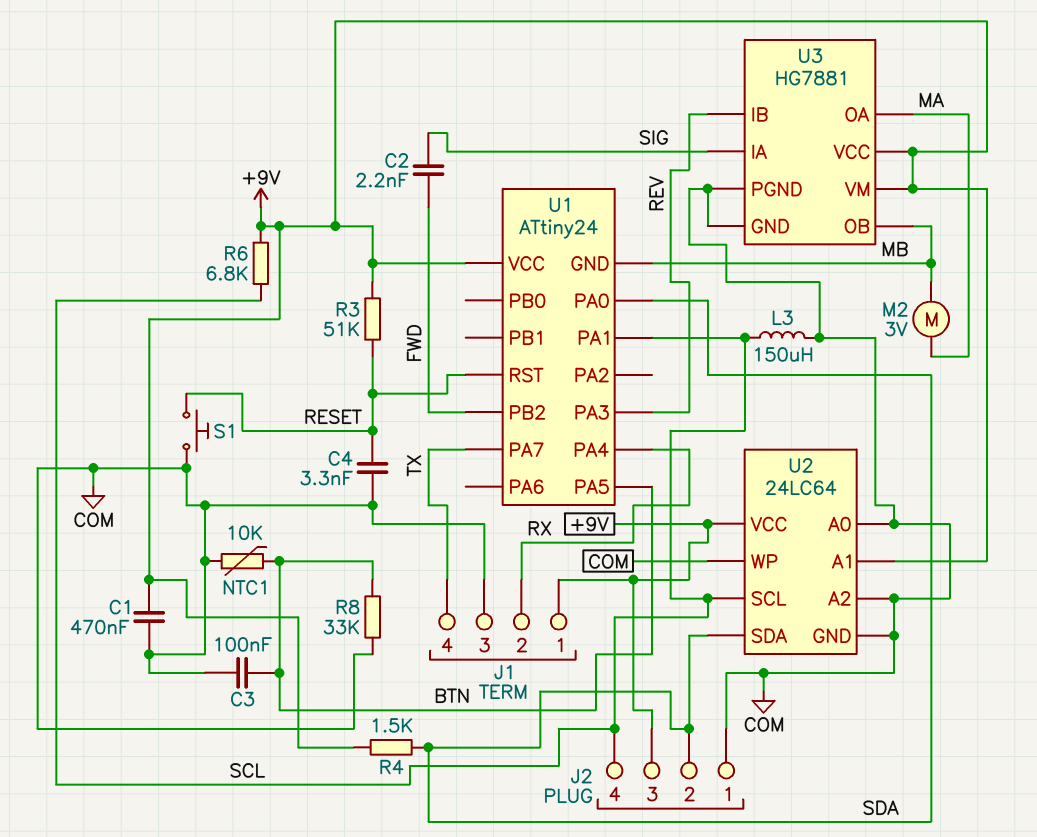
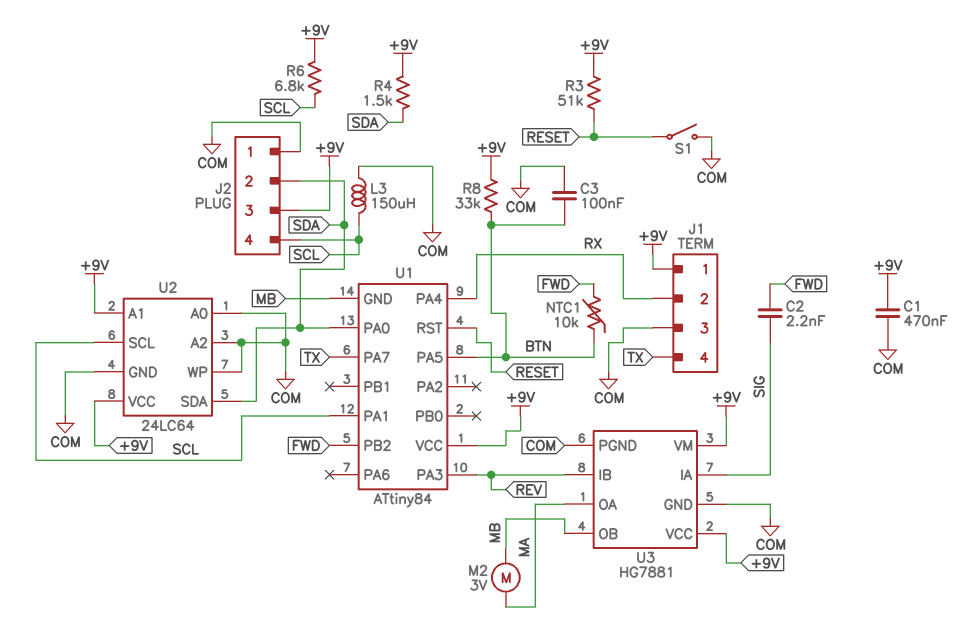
C4: 3.3nF (COM, RESET) -> none
NTC1: 10k (BTN, COM) -> 10k (BTN, FWD)
R8: 33k (BTN, COM) -> 33k (+9V, BTN)
S1: button (COM, RESET) -> switch (COM, RESET)
U1: ATtiny24 -> ATtiny84

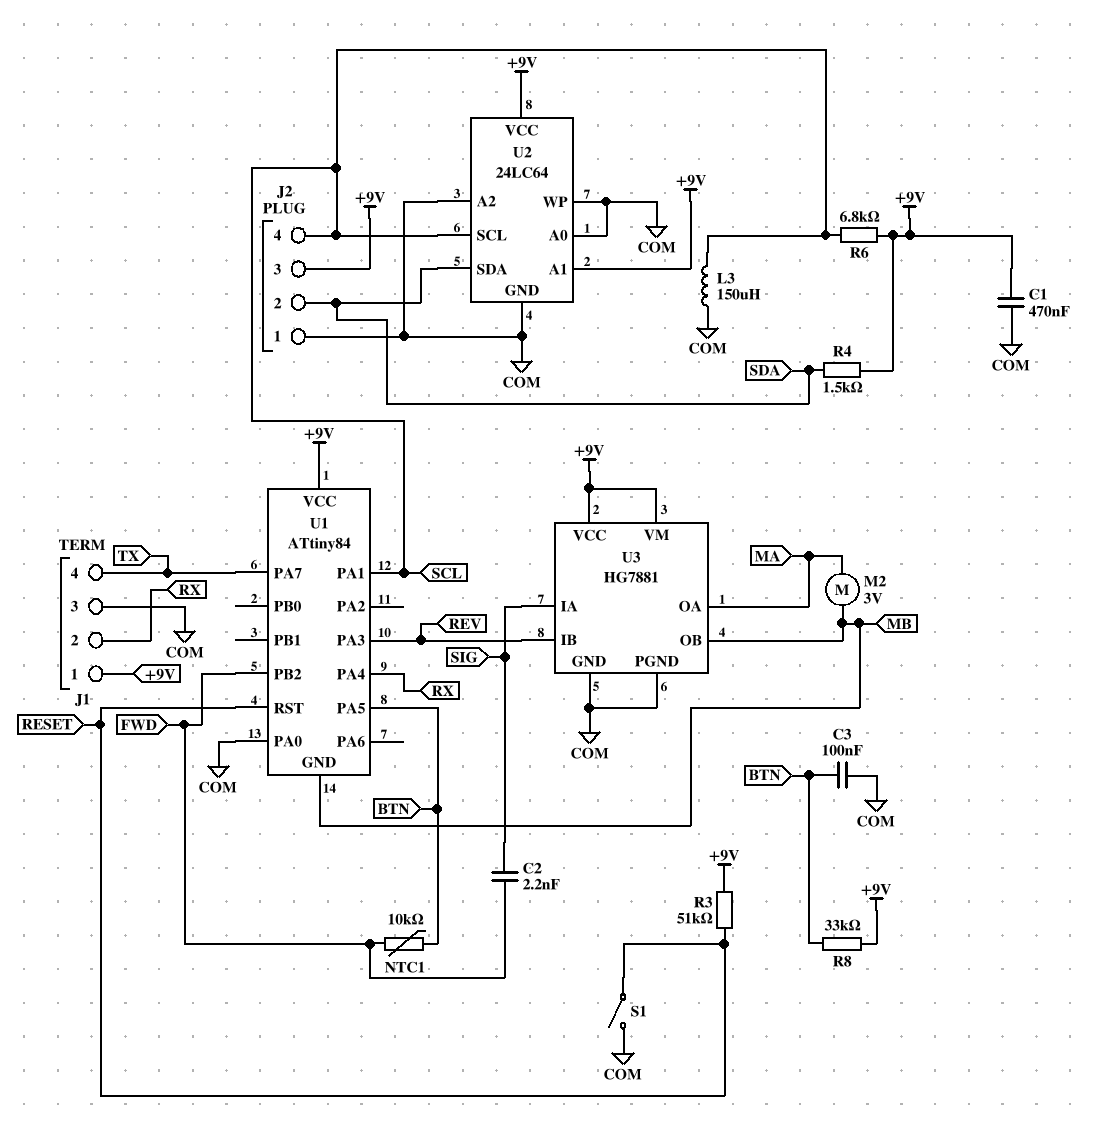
U1 pin PA0: SDA -> COM

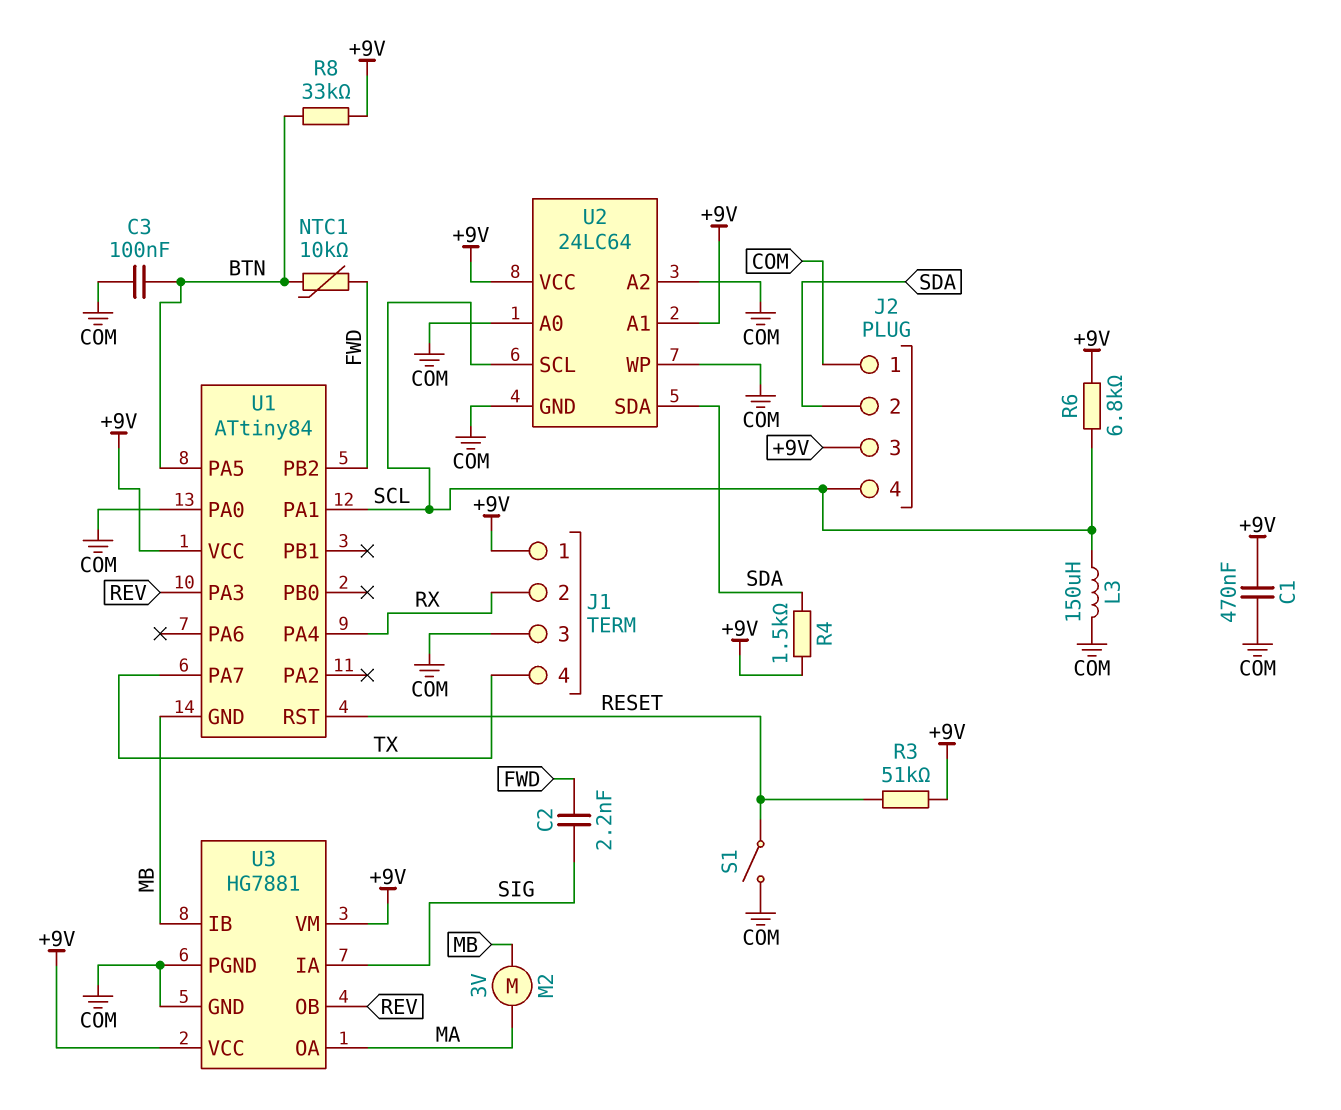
U3 pin IB: REV -> MB
U3 pin OB: MB -> REV

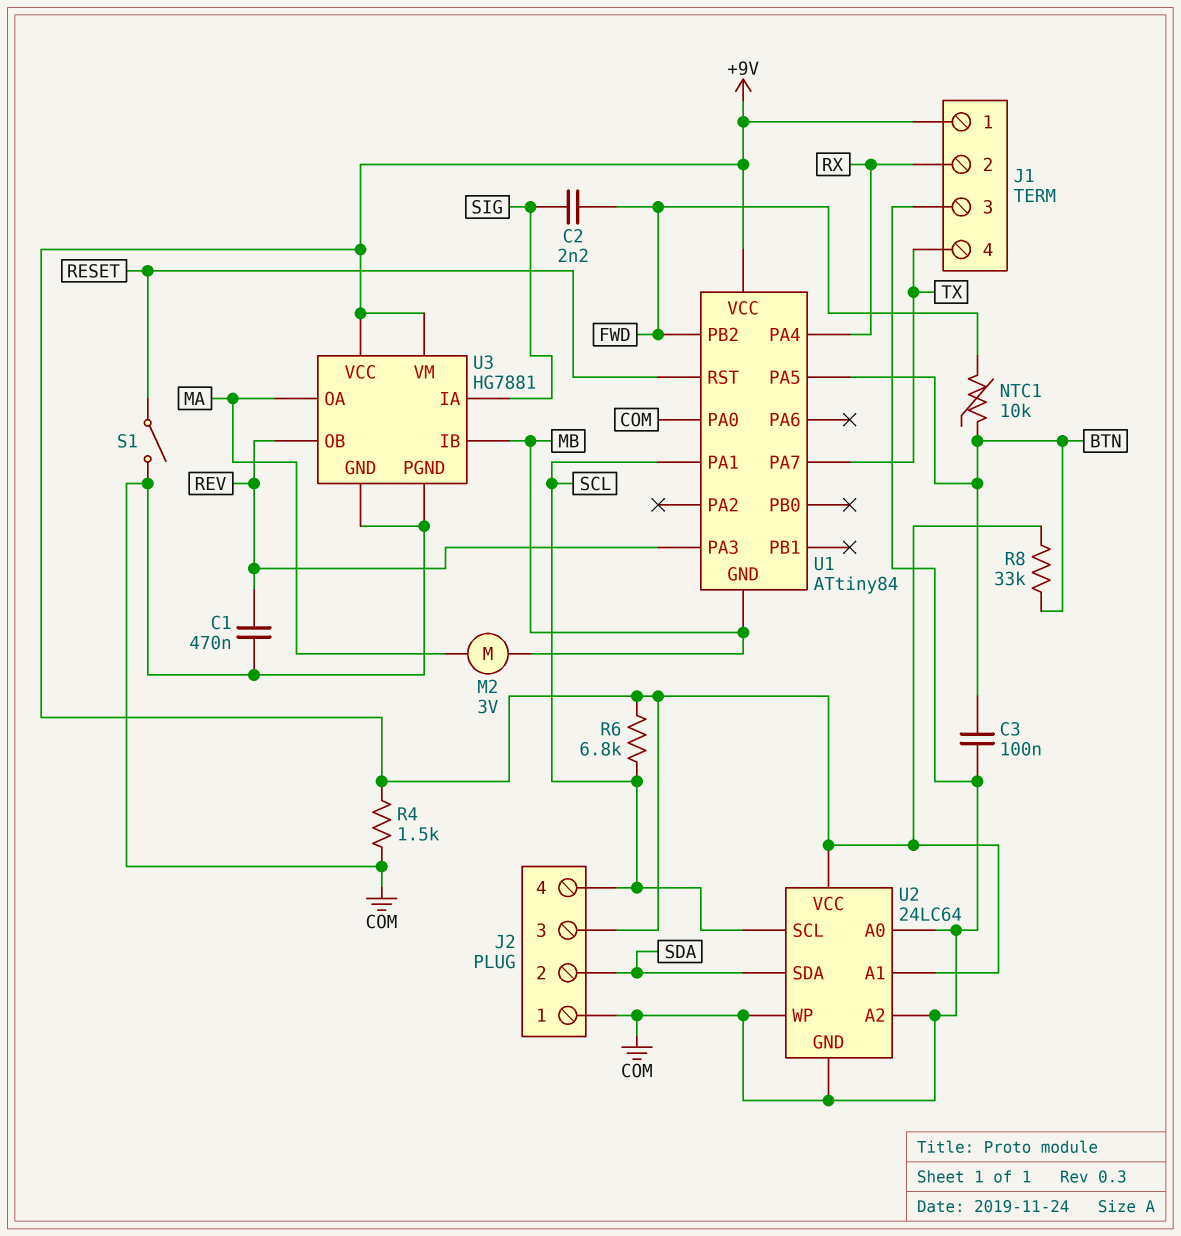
C1: 470nF (+9V, COM) -> 470nF (COM, REV)
L3: 150uH (COM, SCL) -> none
R3: 51k (+9V, RESET) -> none
R4: 1.5k (+9V, SDA) -> 1.5k (+9V, COM)

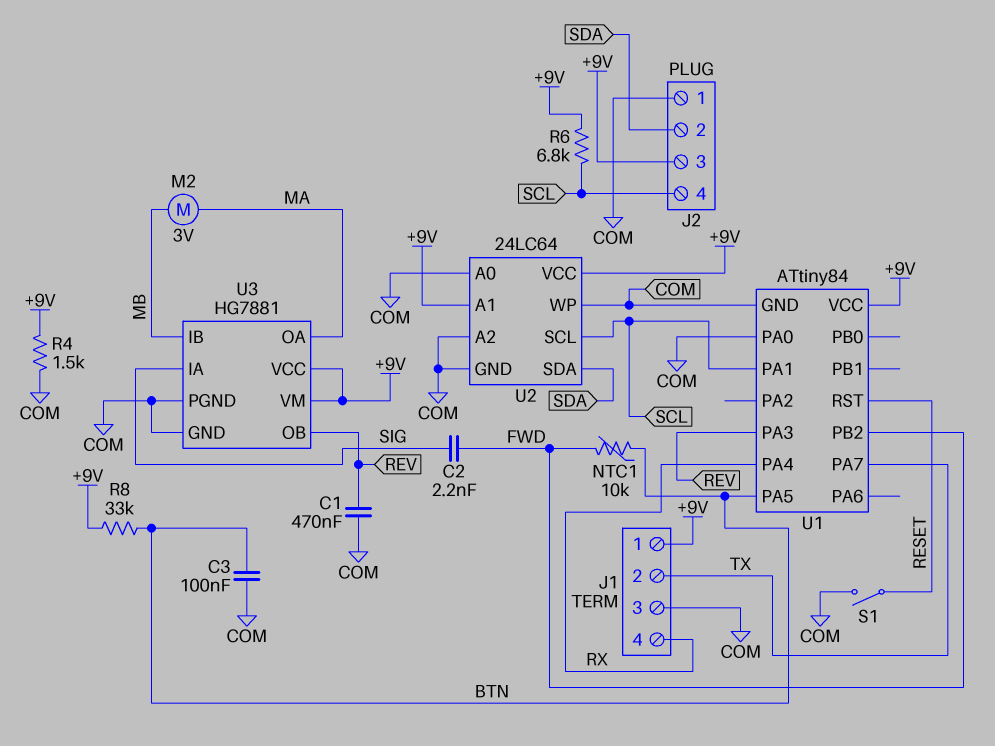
J1 pin 2: RX -> TX
J1 pin 4: TX -> RX
U1 pin GND: MB -> COM

